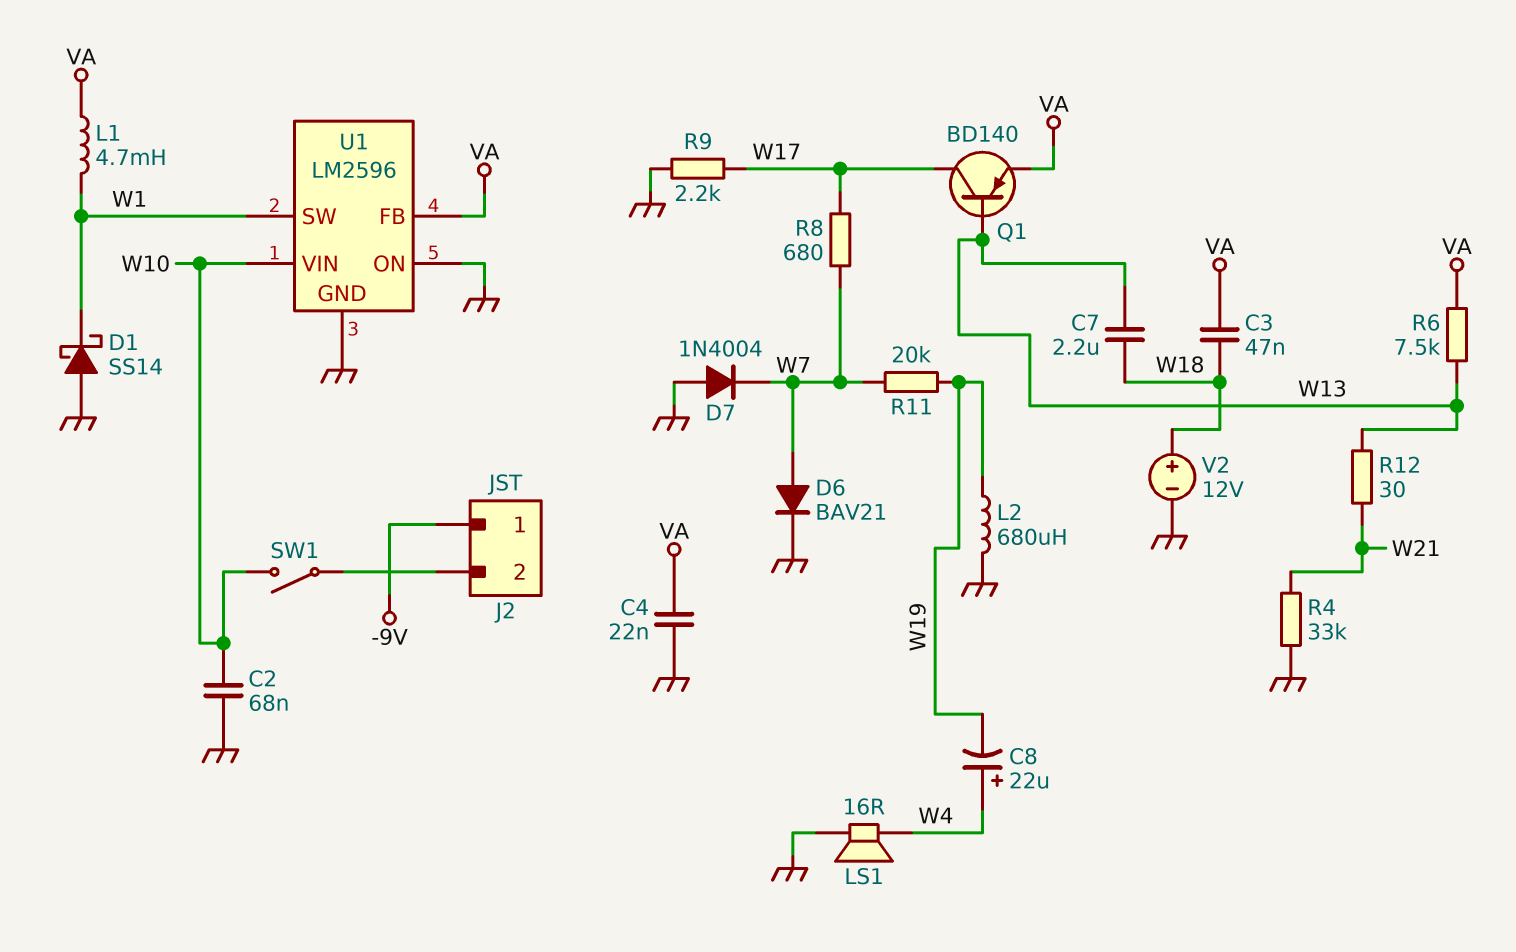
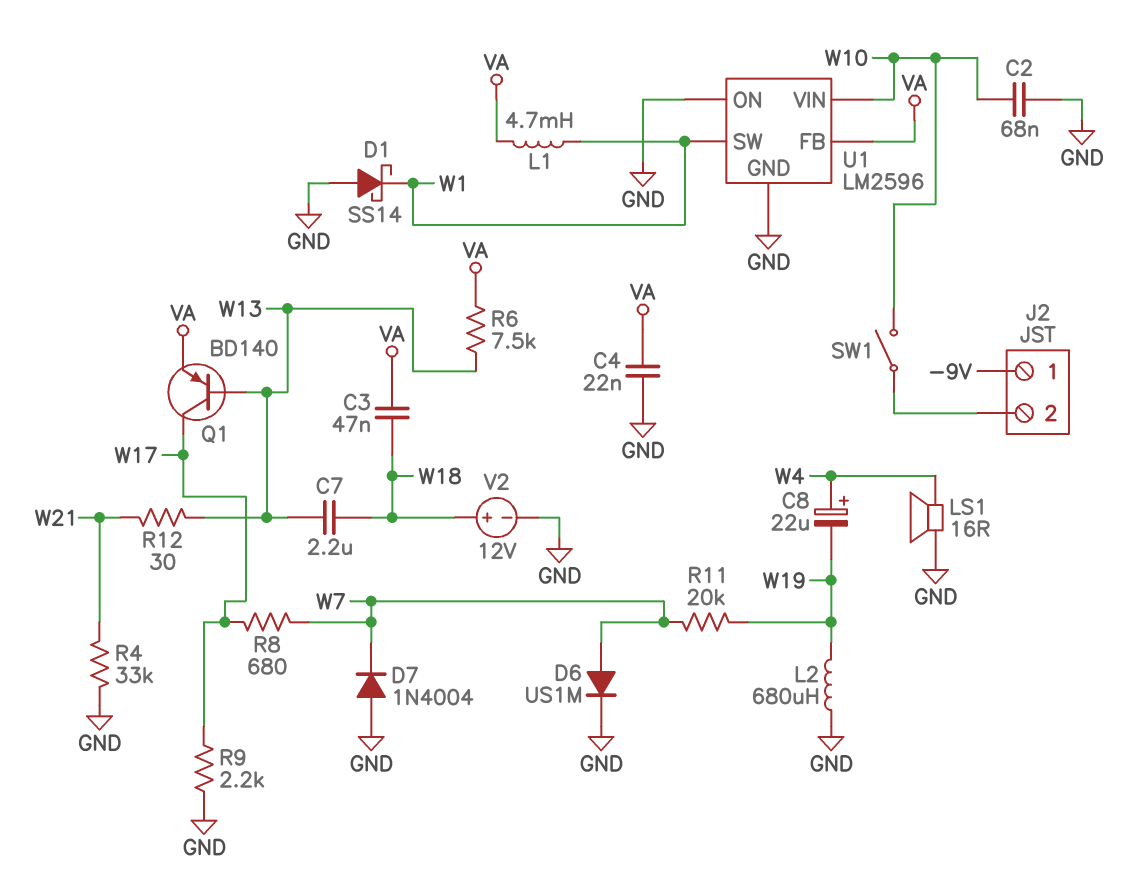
D6: diode BAV21 (A W7, K GND) -> diode US1M (A W7, K GND)

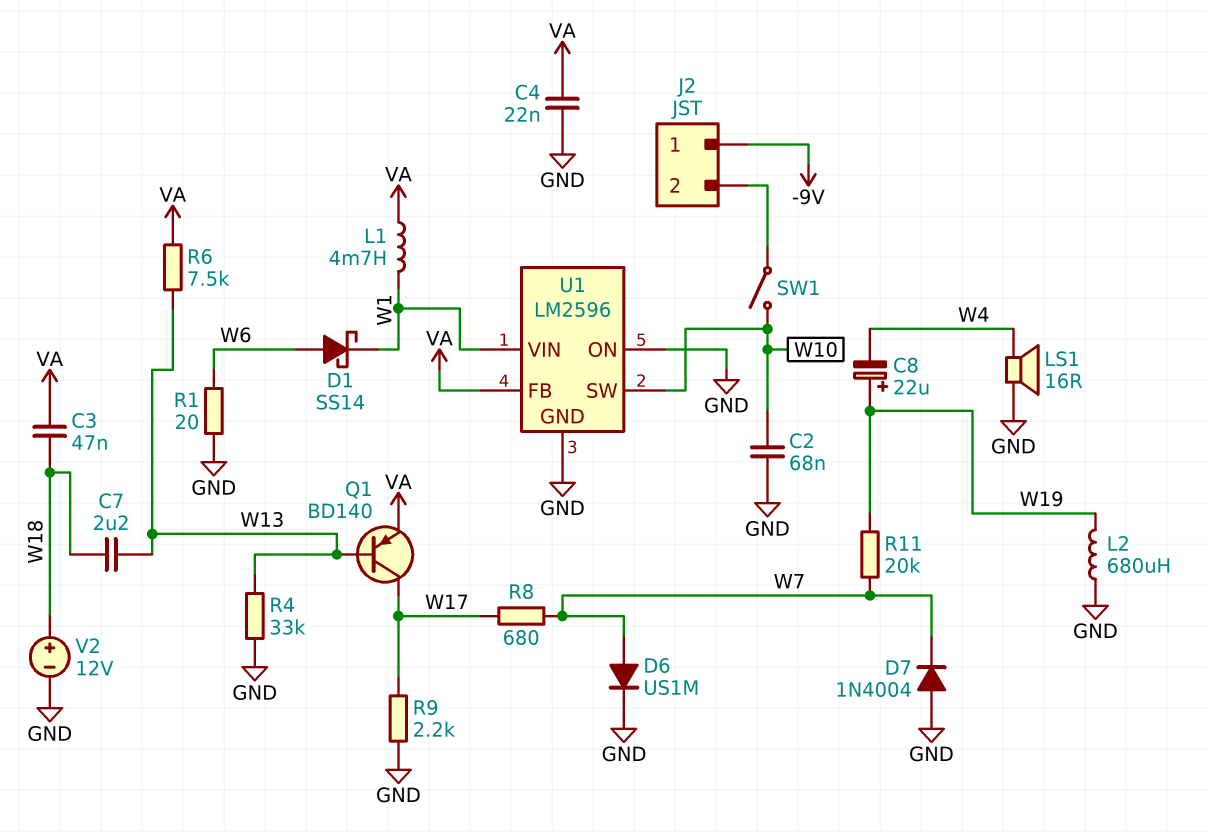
C8: 22uF (plus W4, minus W19) -> 22uF (plus W19, minus W4)
D1: schottky SS14 (A GND, K W1) -> schottky SS14 (A W6, K W1)
R1: none -> 20 (GND, W6)
R4: 33k (GND, W21) -> 33k (GND, W13)
R12: 30 (W13, W21) -> none
U1 pin SW: W1 -> W10
U1 pin VIN: W10 -> W1

